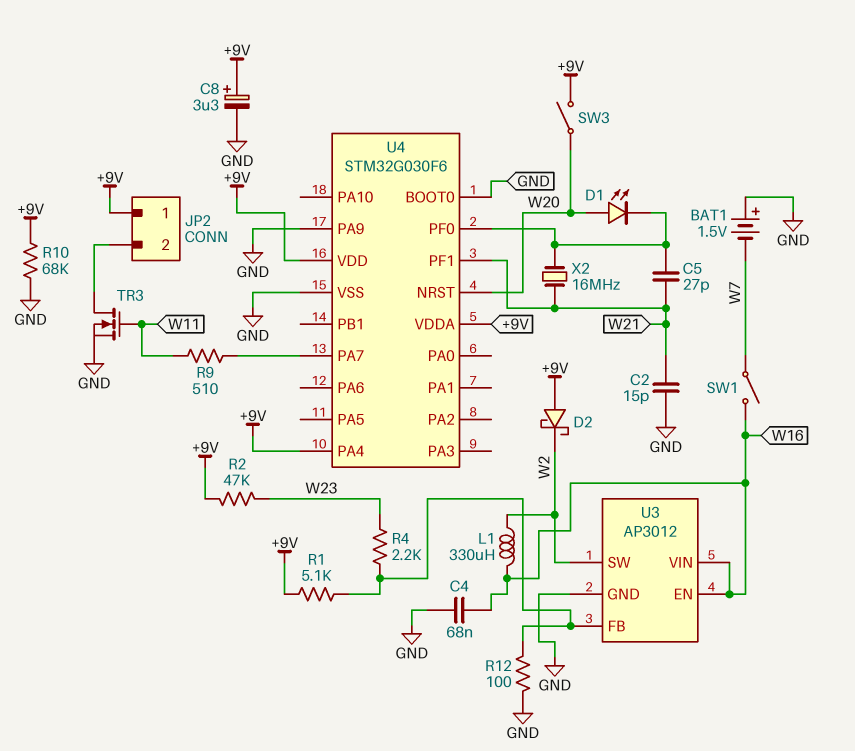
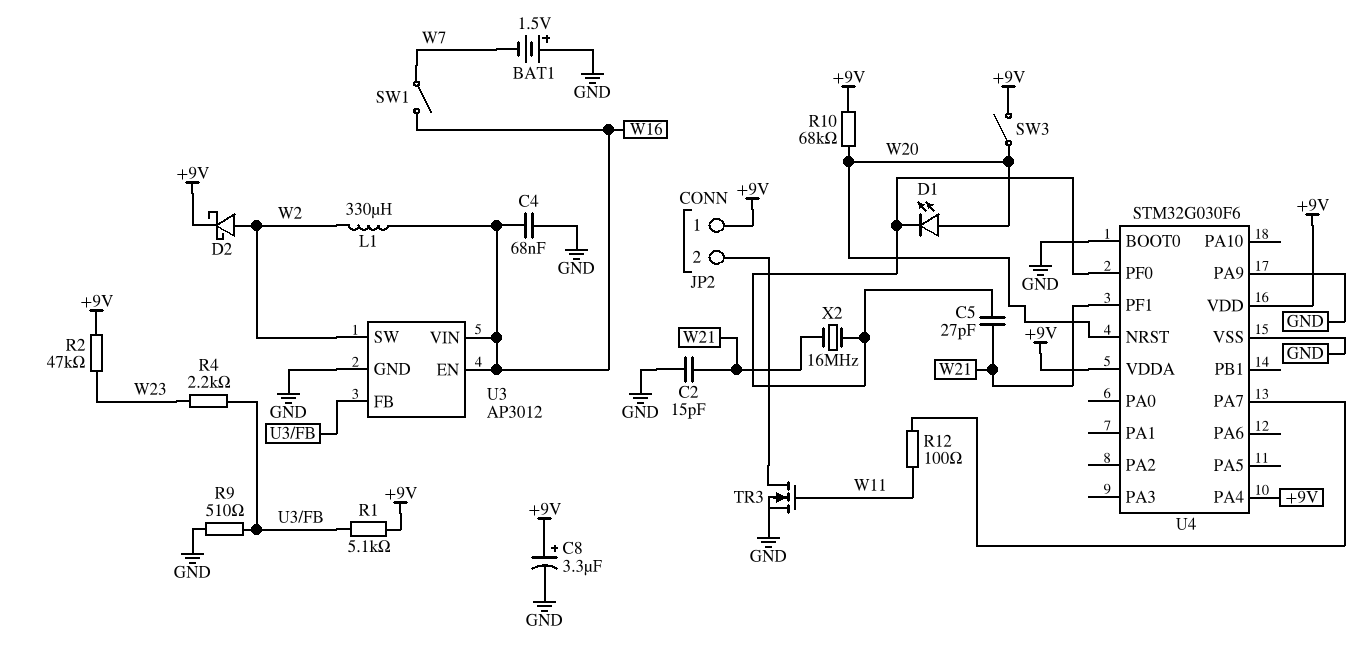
D2: schottky (A +9V, K W2) -> schottky (A W2, K +9V)
R9: 510 (U4/PA7, W11) -> 510 (GND, U3/FB)
R10: 68k (+9V, GND) -> 68k (+9V, W20)
R12: 100 (GND, U3/FB) -> 100 (U4/PA7, W11)

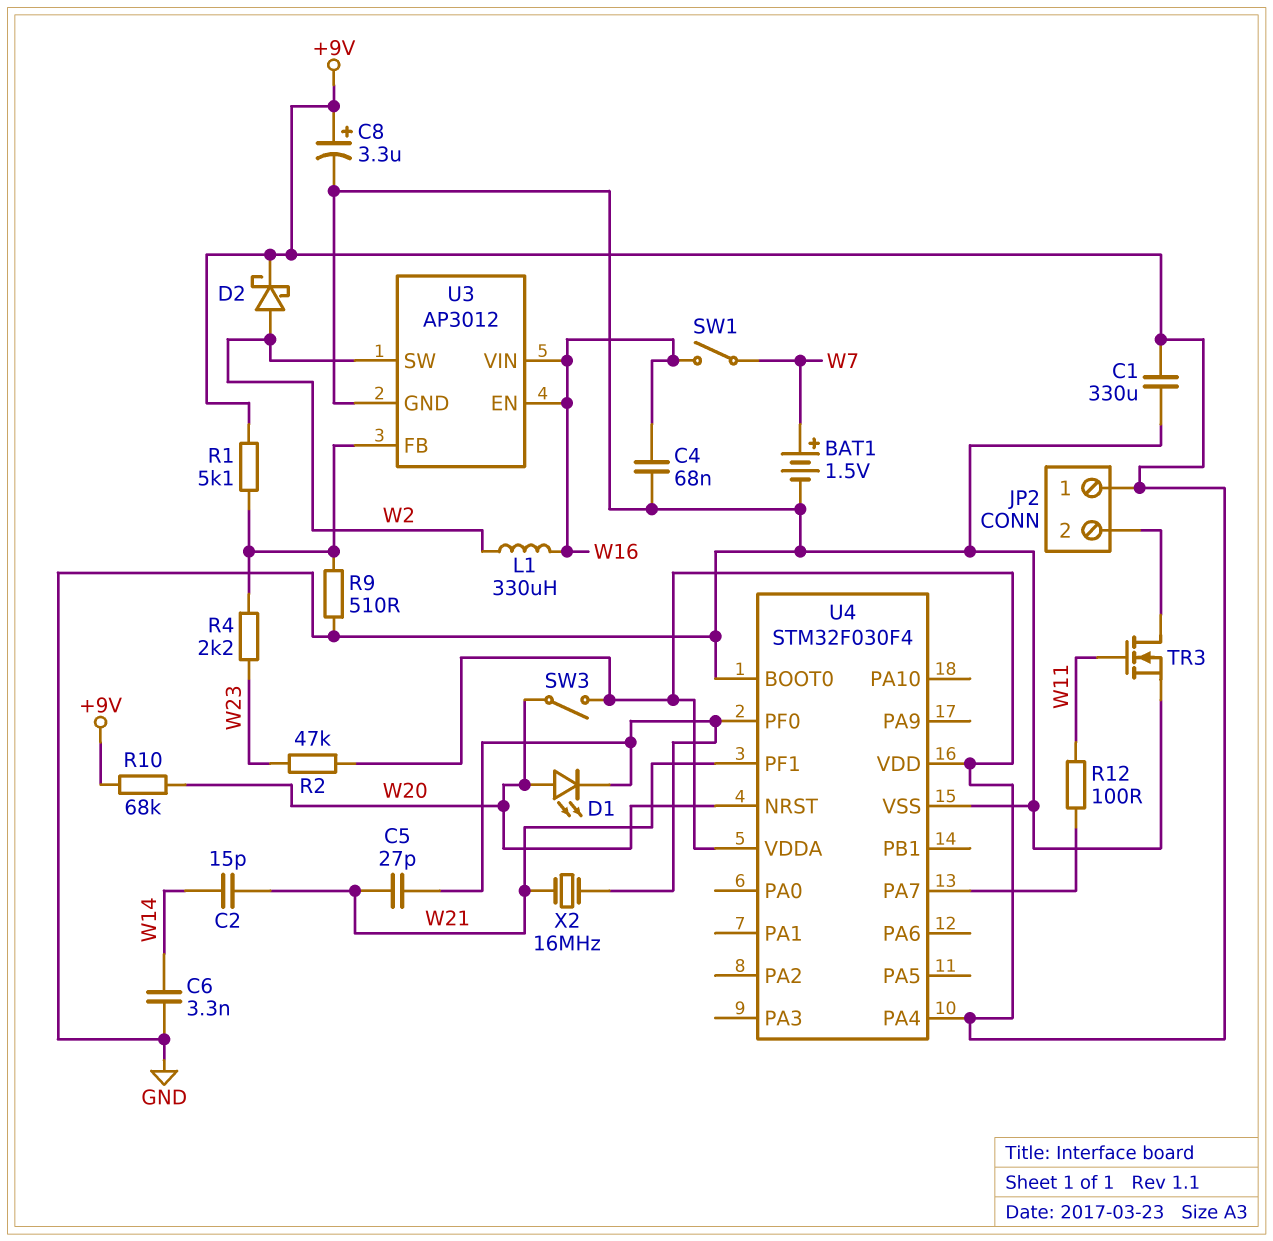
BAT1: 1.5V (plus GND, minus W7) -> 1.5V (plus W7, minus GND)
C1: none -> 330uF (+9V, GND)
C2: 15pF (GND, W21) -> 15pF (W14, W21)
C6: none -> 3.3nF (GND, W14)
U4: STM32G030F6 -> STM32F030F4
U4 pin PA9: GND -> none

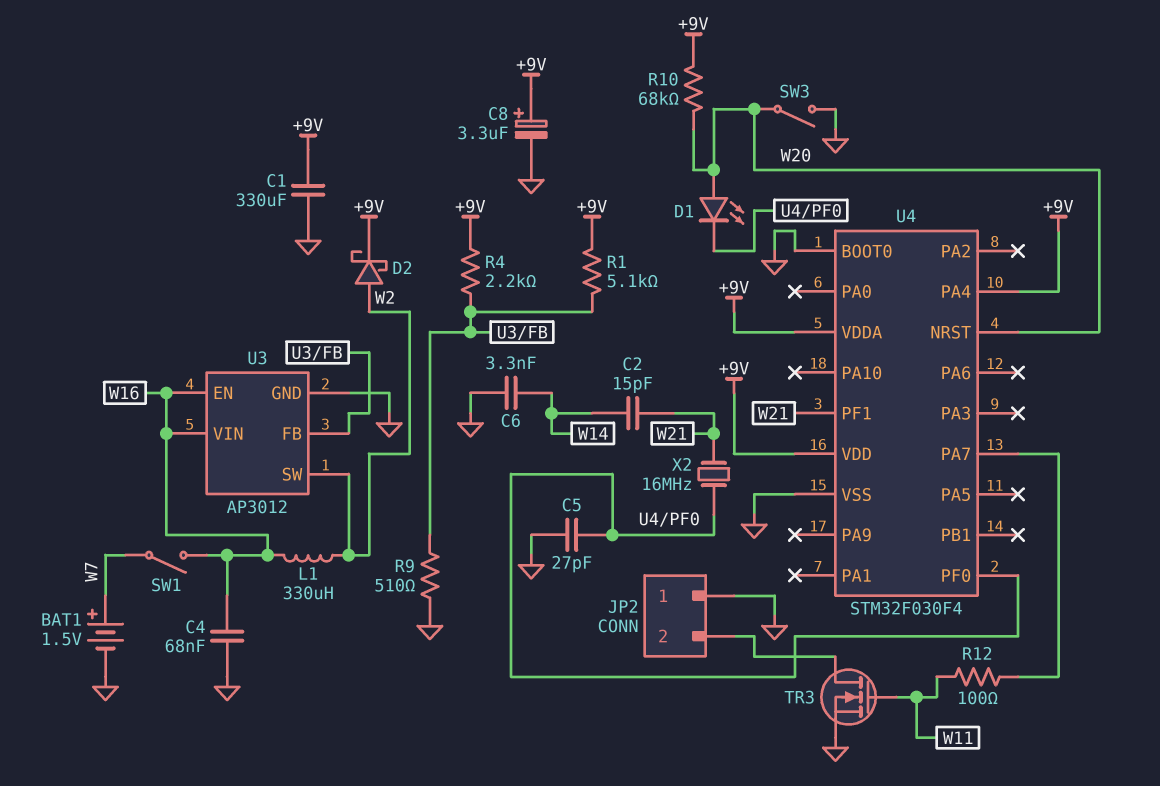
C5: 27pF (U4/PF0, W21) -> 27pF (GND, U4/PF0)
JP2 pin 1: +9V -> GND
R2: 47k (+9V, W23) -> none
R4: 2.2k (U3/FB, W23) -> 2.2k (+9V, U3/FB)
SW3: switch (+9V, W20) -> switch (GND, W20)

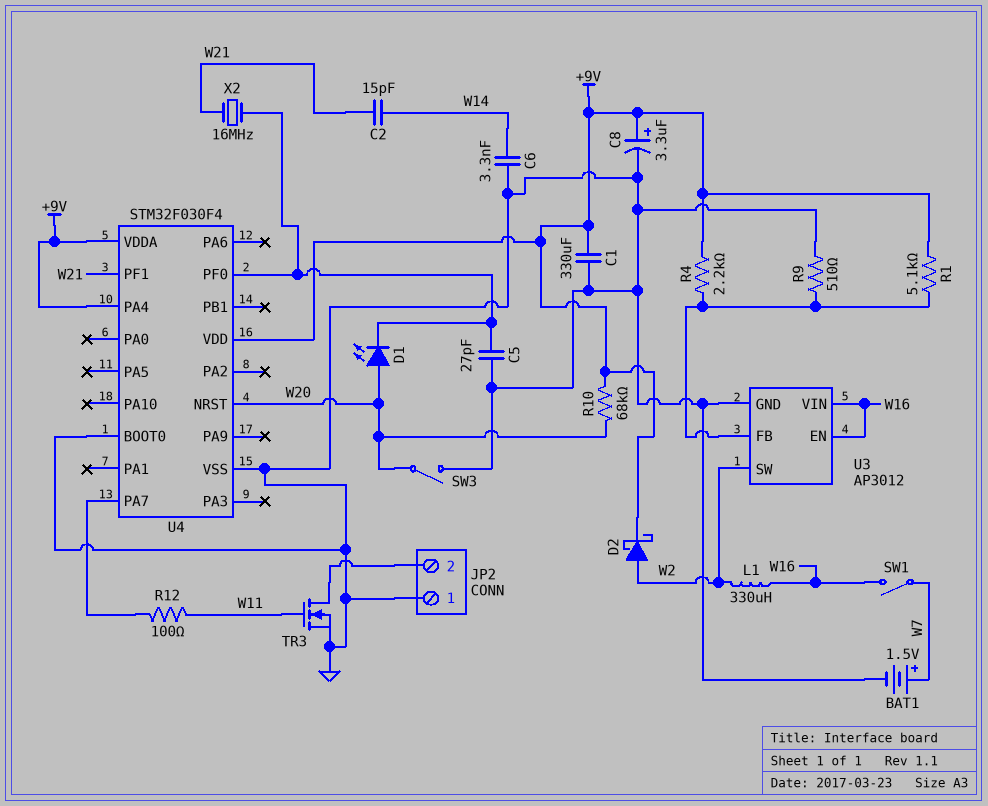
C4: 68nF (GND, W16) -> none

